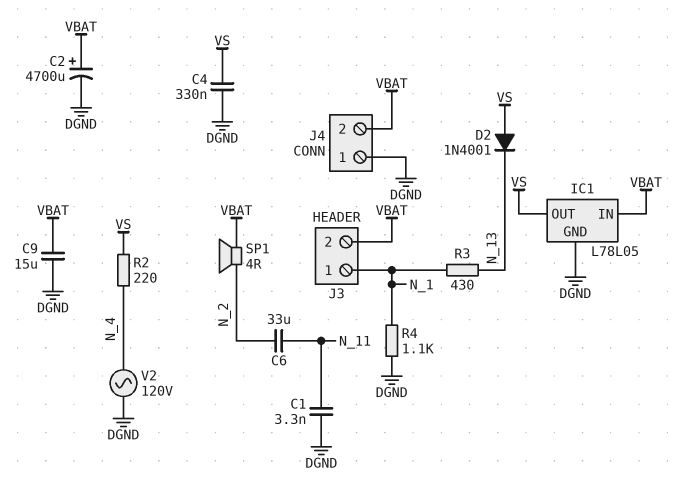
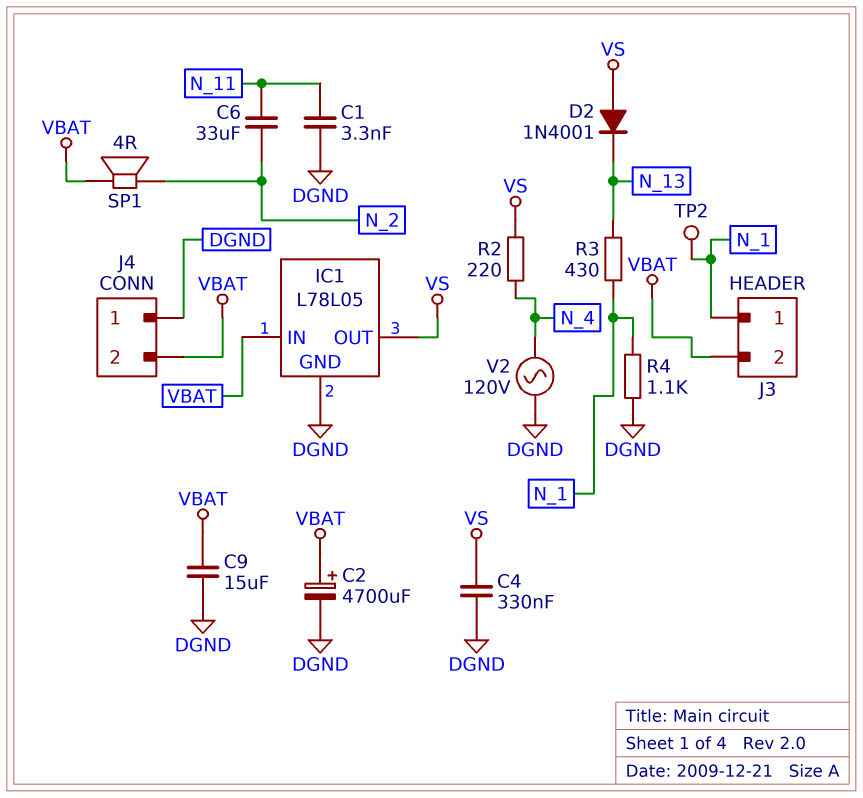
TP2: none -> test point (N_1)

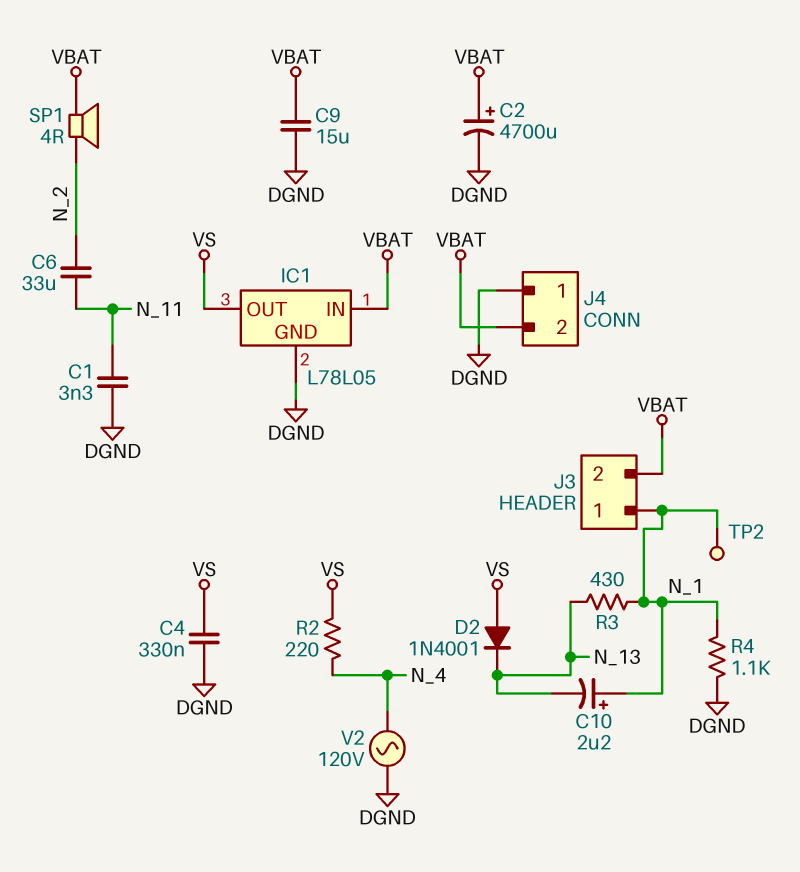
C10: none -> 2.2uF (plus N_1, minus N_13)

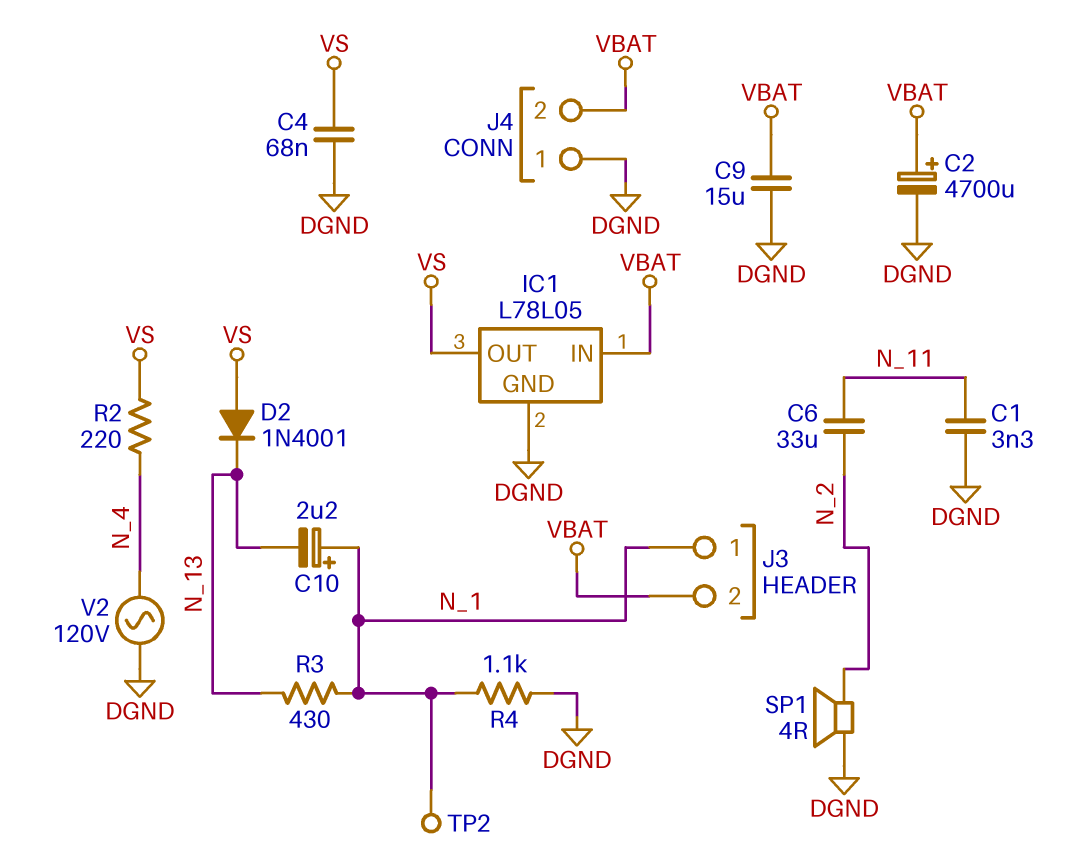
C4: 330nF (DGND, VS) -> 68nF (DGND, VS)
SP1: speaker 4R (N_2, VBAT) -> speaker 4R (DGND, N_2)

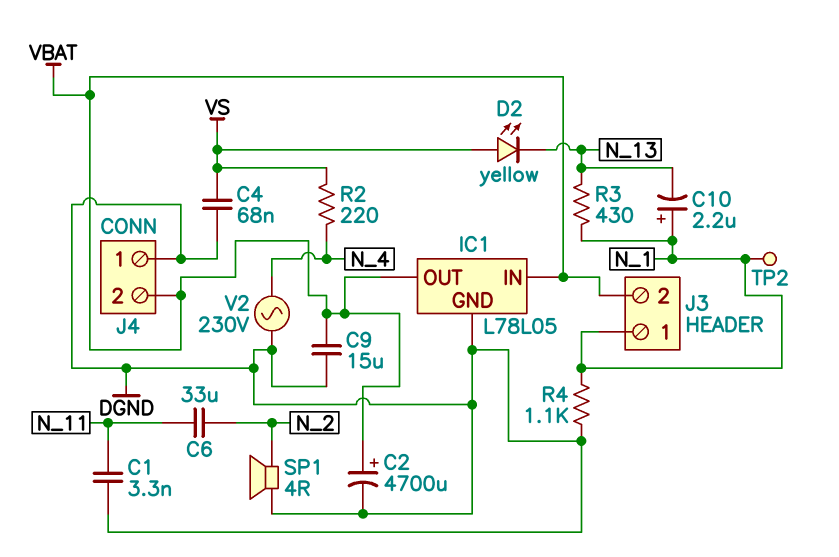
D2: diode 1N4001 (A VS, K N_13) -> LED yellow (A VS, K N_13)
IC1 pin OUT: VS -> VBAT
V2: AC 120V (DGND, N_4) -> AC 230V (DGND, N_4)

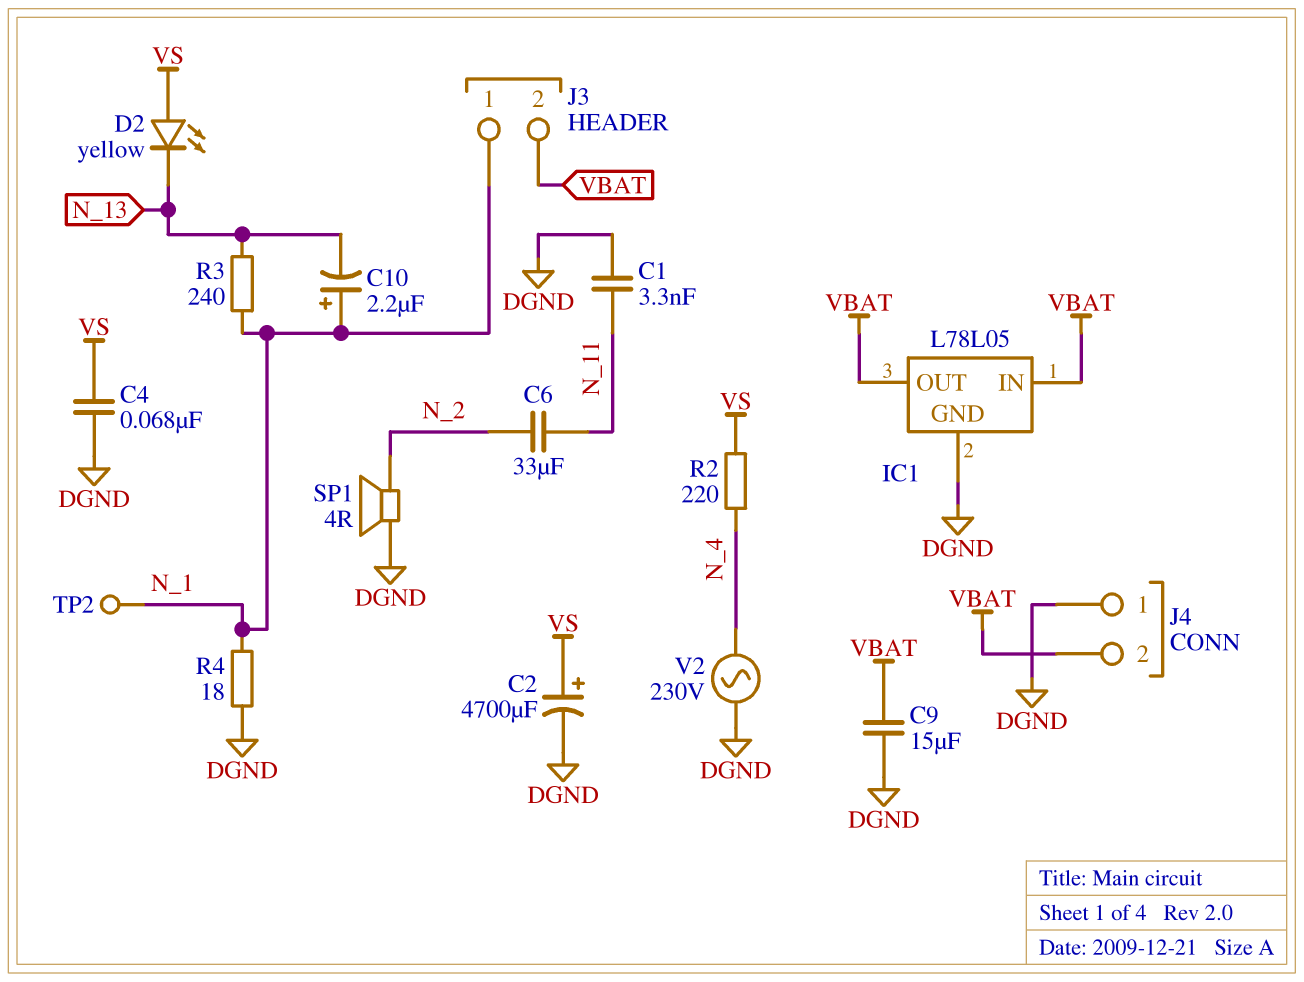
C2: 4700uF (plus VBAT, minus DGND) -> 4700uF (plus VS, minus DGND)
R3: 430 (N_1, N_13) -> 240 (N_1, N_13)
R4: 1.1k (DGND, N_1) -> 18 (DGND, N_1)

